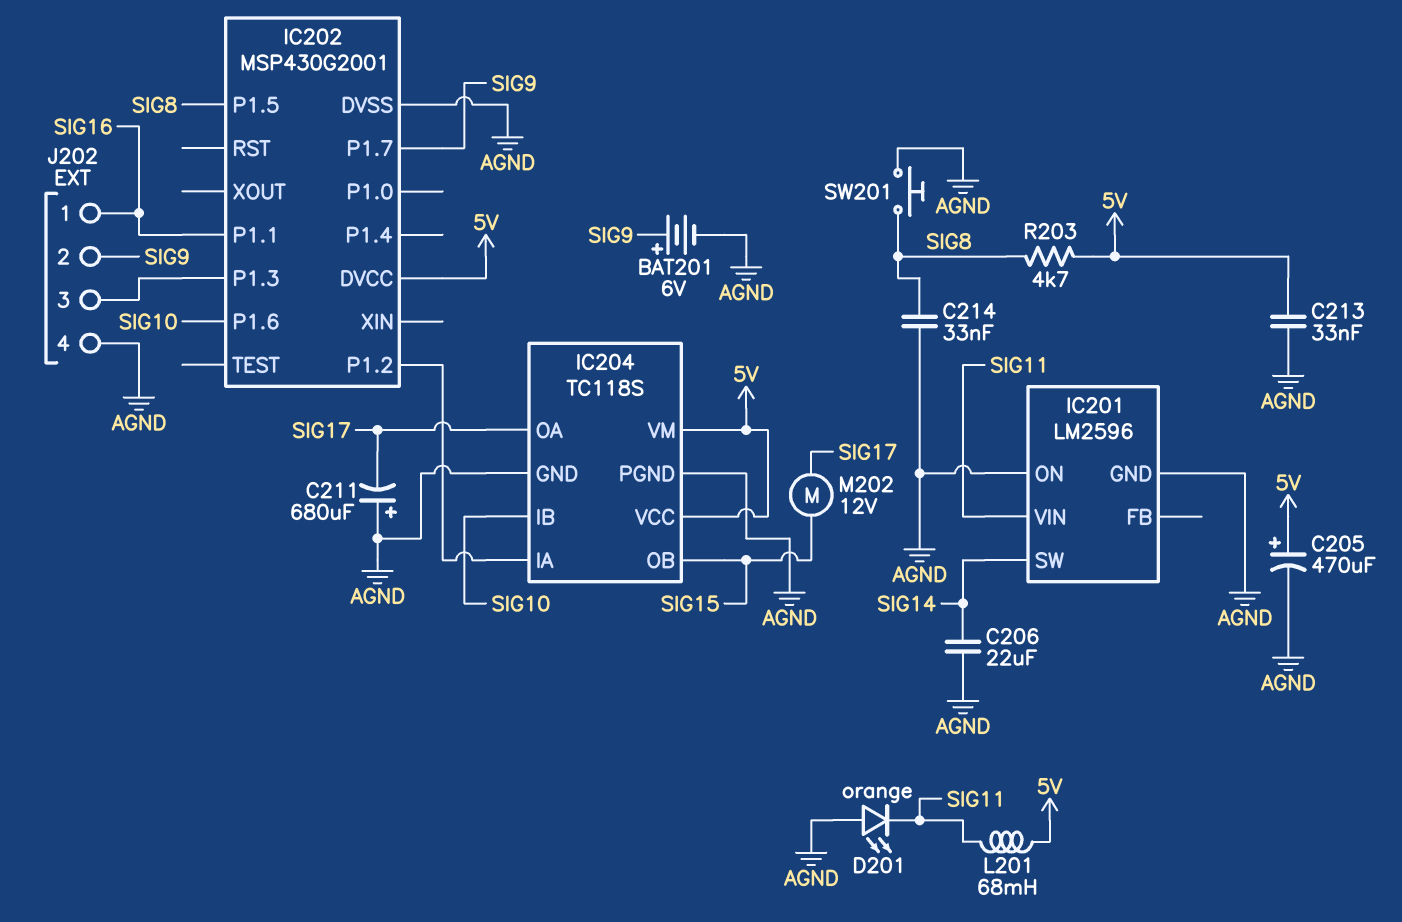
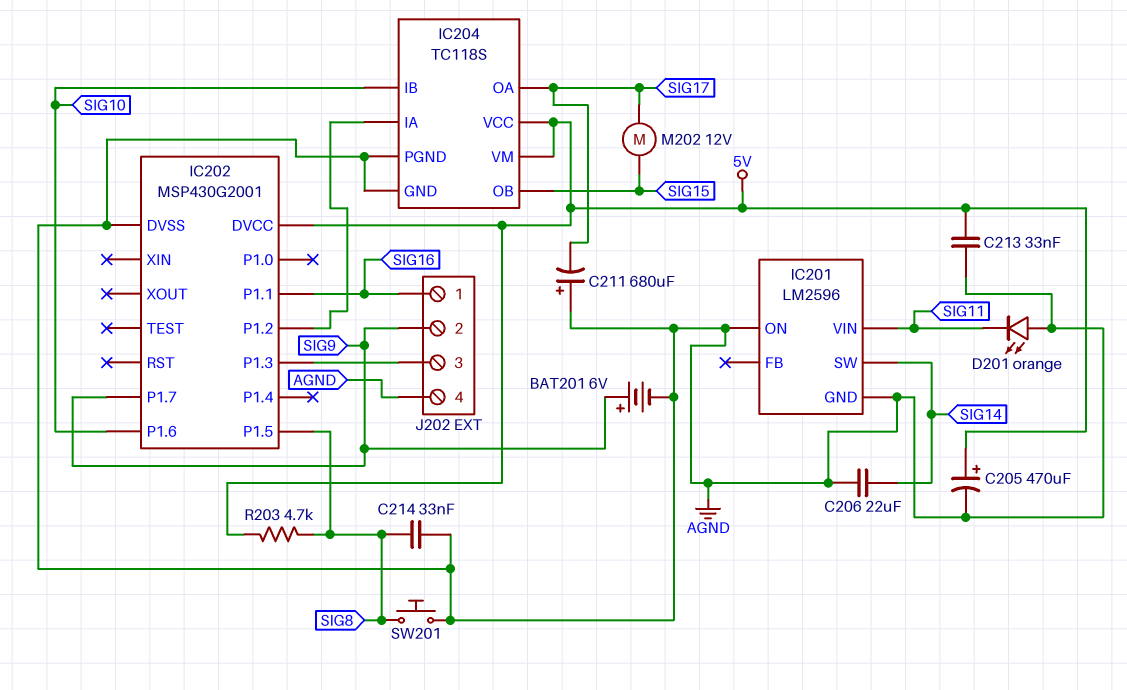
L201: 68mH (5V, SIG11) -> none

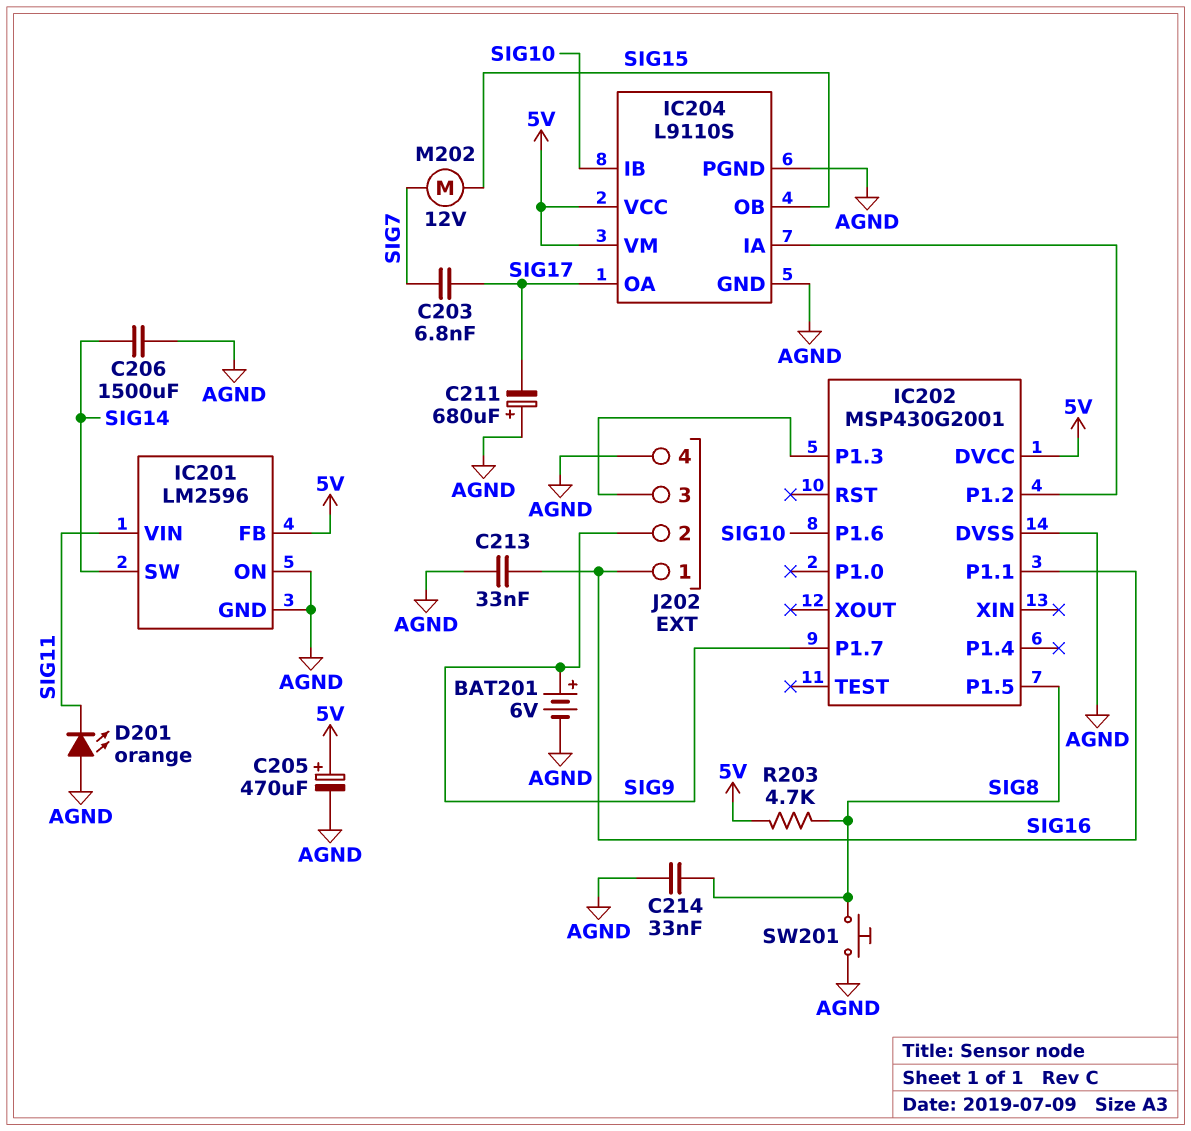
C203: none -> 6.8nF (SIG7, SIG17)
C206: 22uF (AGND, SIG14) -> 1500uF (AGND, SIG14)
C213: 33nF (5V, AGND) -> 33nF (AGND, SIG16)
IC201 pin FB: none -> 5V
IC204: TC118S -> L9110S
M202: motor 12V (SIG15, SIG17) -> motor 12V (SIG7, SIG15)

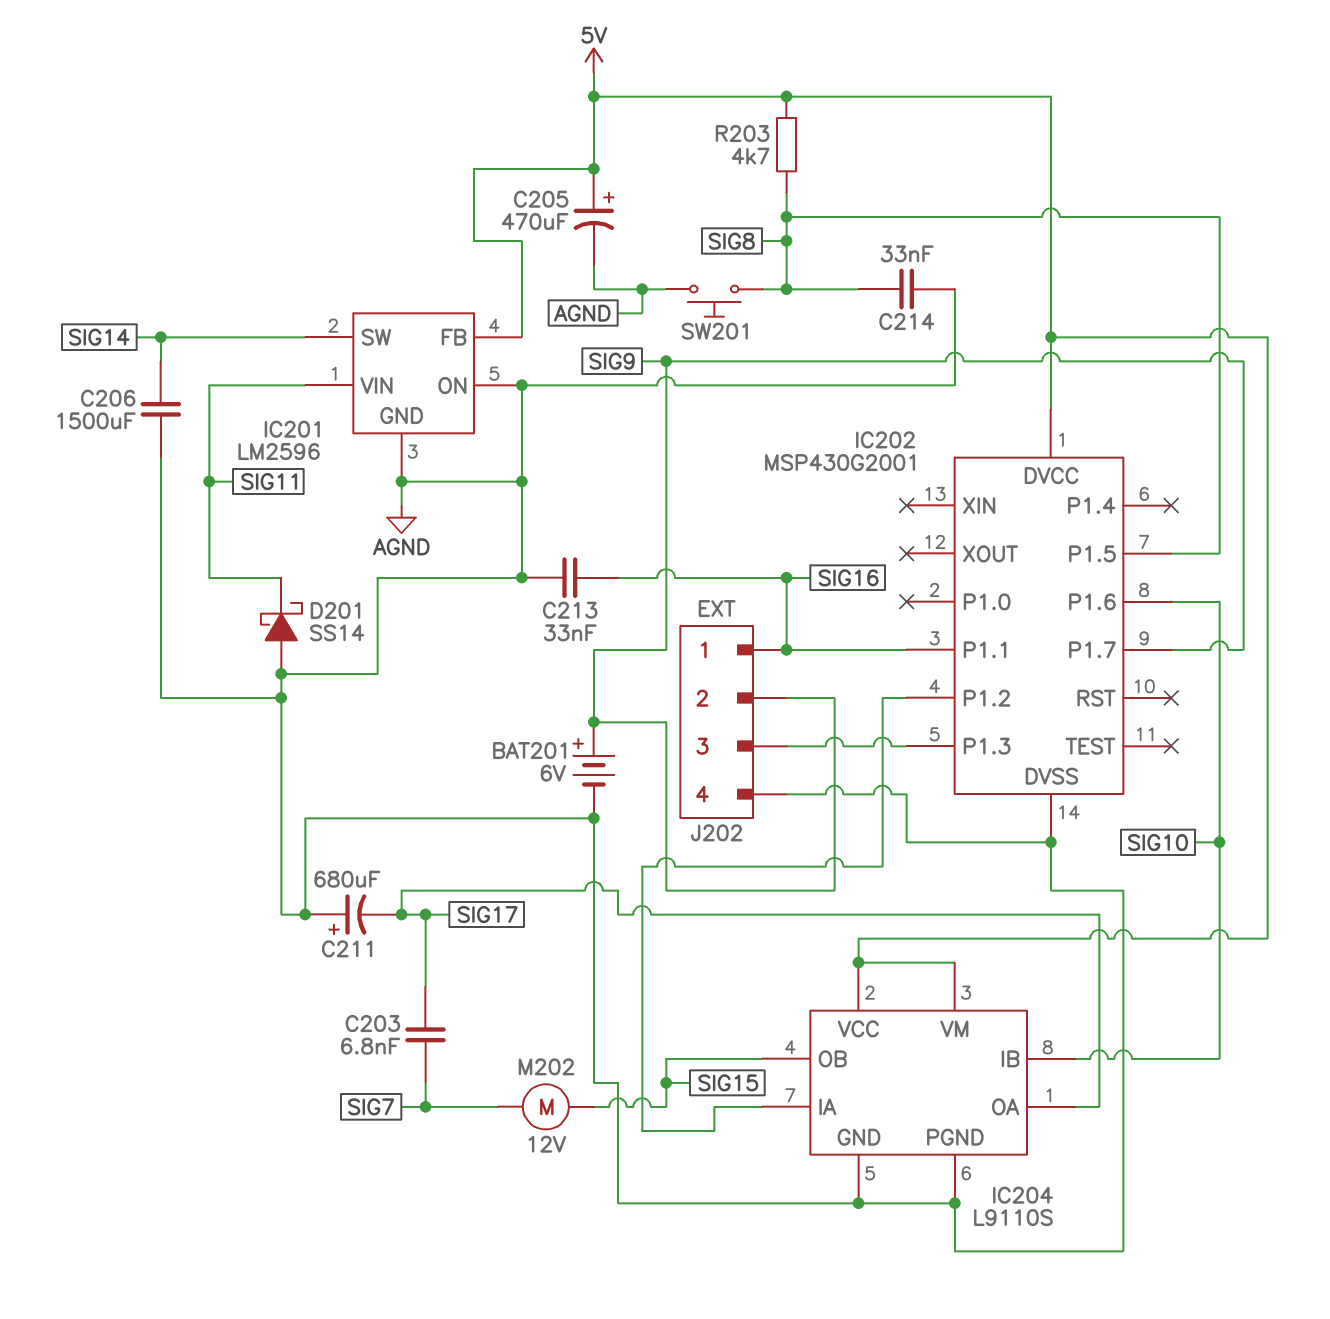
D201: LED orange (A AGND, K SIG11) -> schottky SS14 (A AGND, K SIG11)

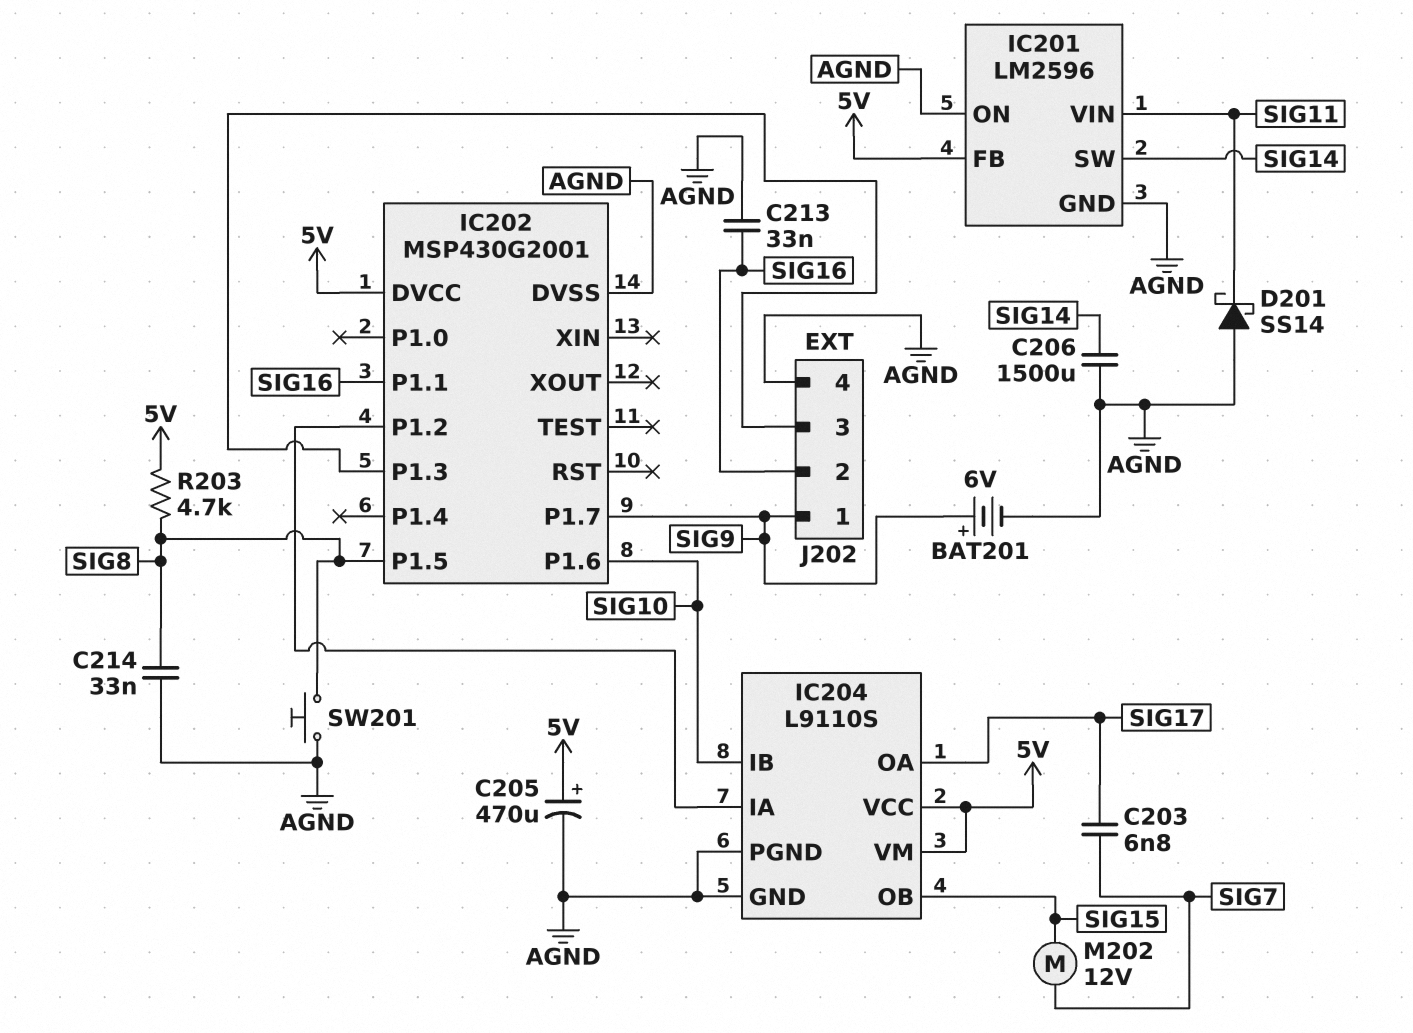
C211: 680uF (plus AGND, minus SIG17) -> none
J202 pin 1: SIG16 -> SIG9
J202 pin 2: SIG9 -> SIG16

